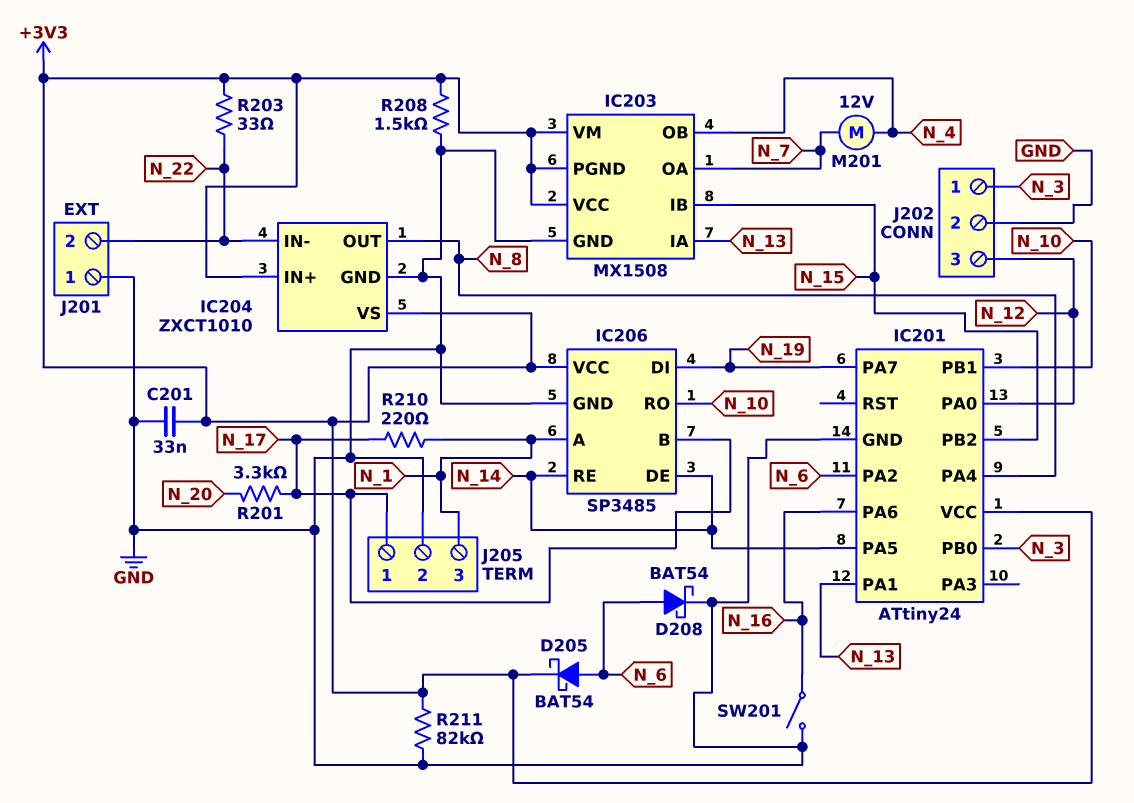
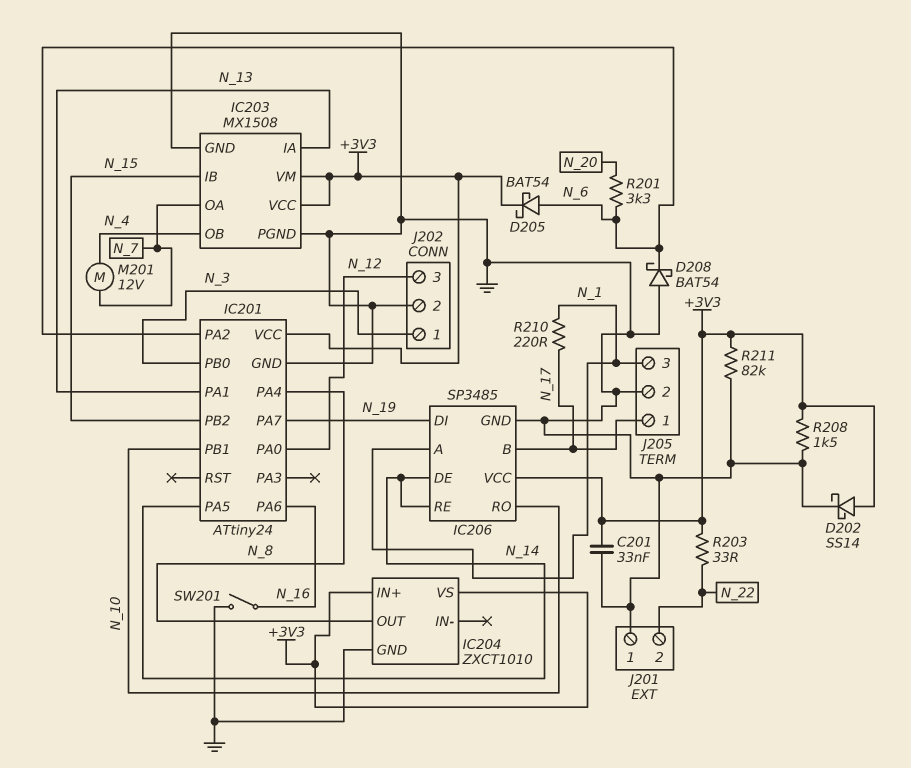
D202: none -> schottky SS14 (A +3V3, K GND)
D208: schottky BAT54 (A N_6, K GND) -> schottky BAT54 (A GND, K N_6)
IC203 pin PGND: +3V3 -> GND
IC204 pin IN-: N_22 -> none
R201: 3.3k (N_17, N_20) -> 3.3k (N_6, N_20)

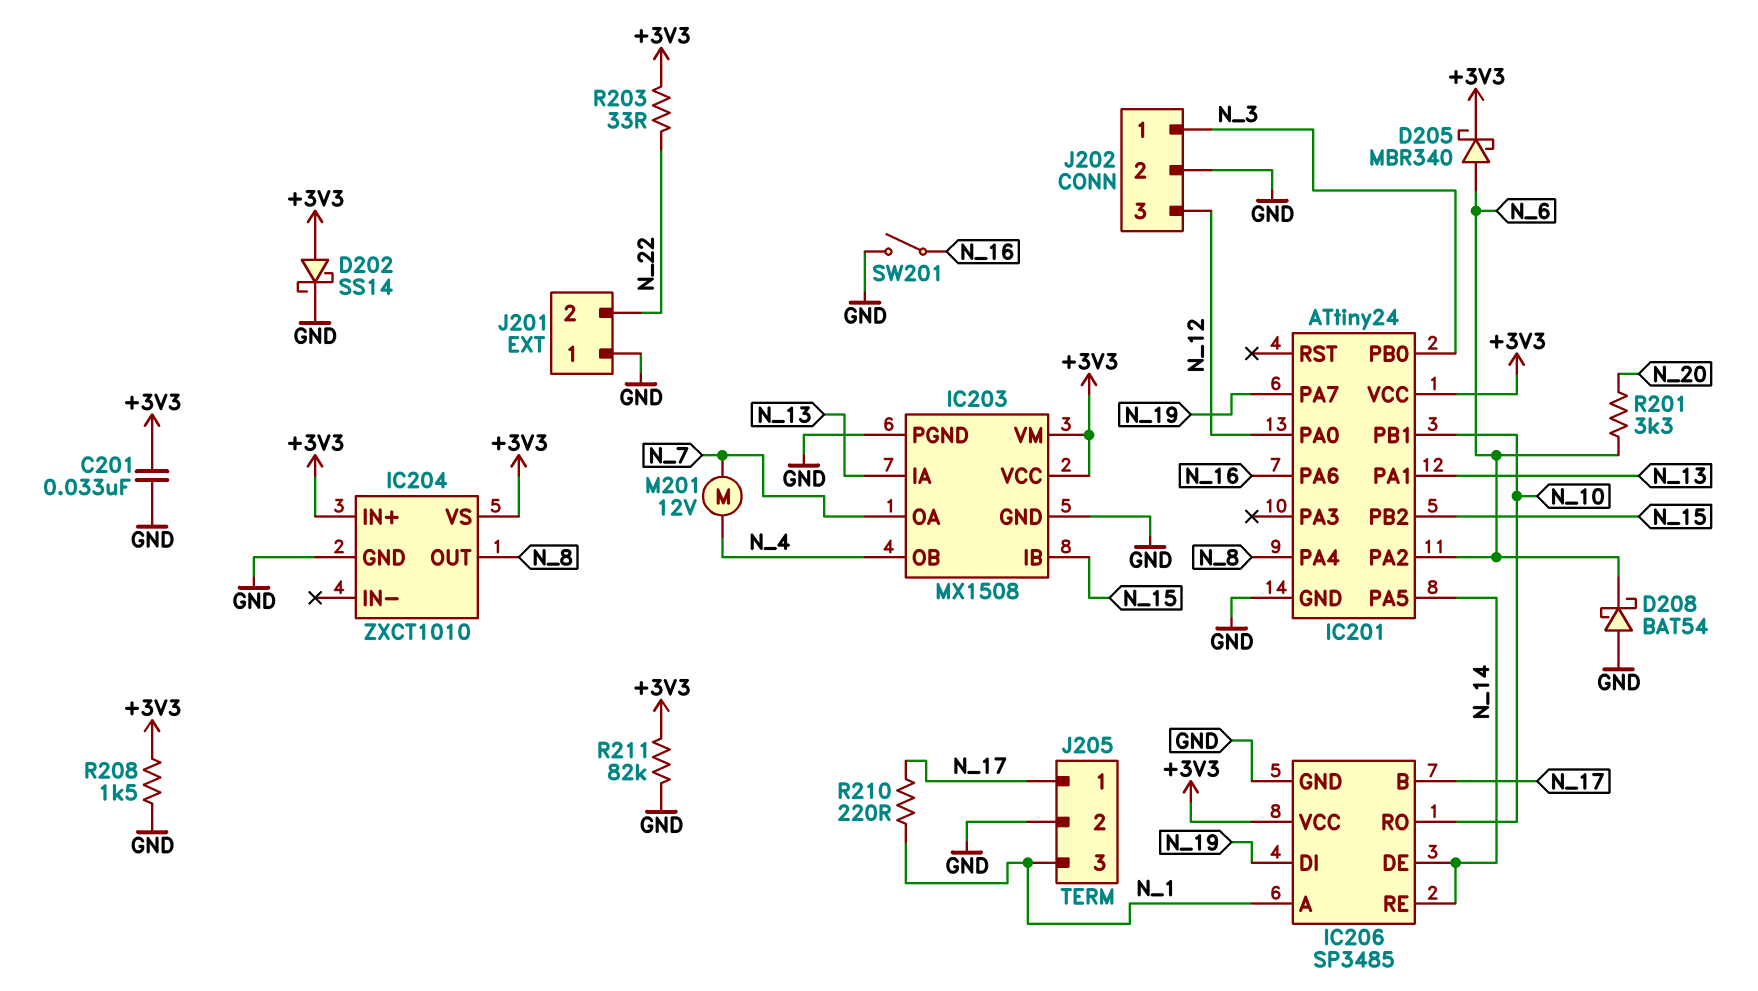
D205: schottky BAT54 (A N_6, K +3V3) -> schottky MBR340 (A N_6, K +3V3)

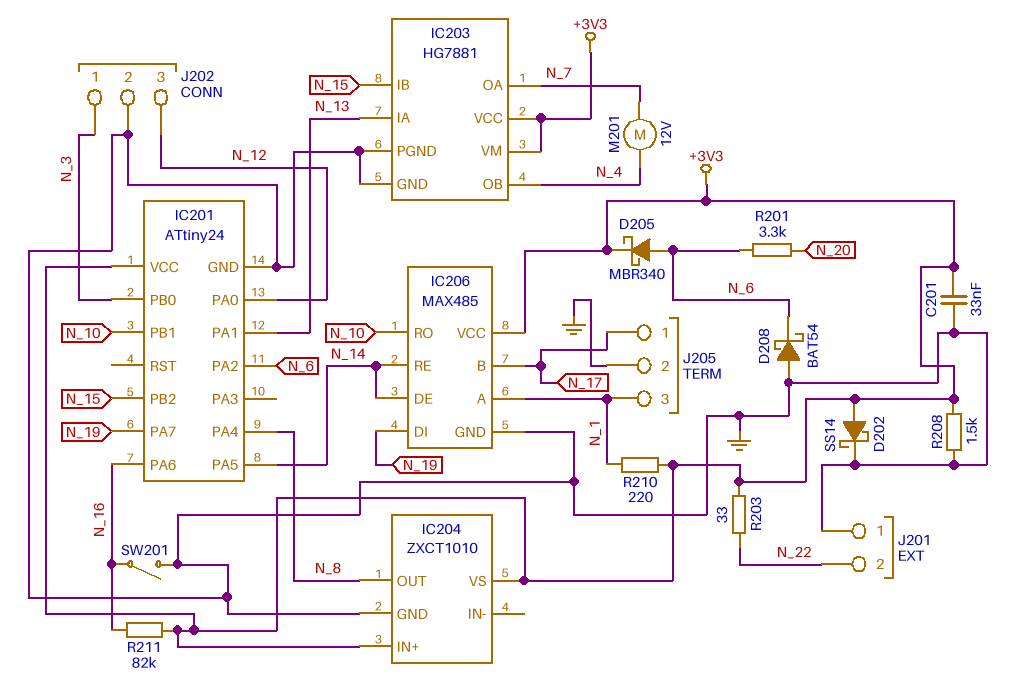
IC203: MX1508 -> HG7881
IC206: SP3485 -> MAX485
R210: 220 (N_1, N_17) -> 220 (+3V3, N_1)
R211: 82k (+3V3, GND) -> 82k (+3V3, N_16)

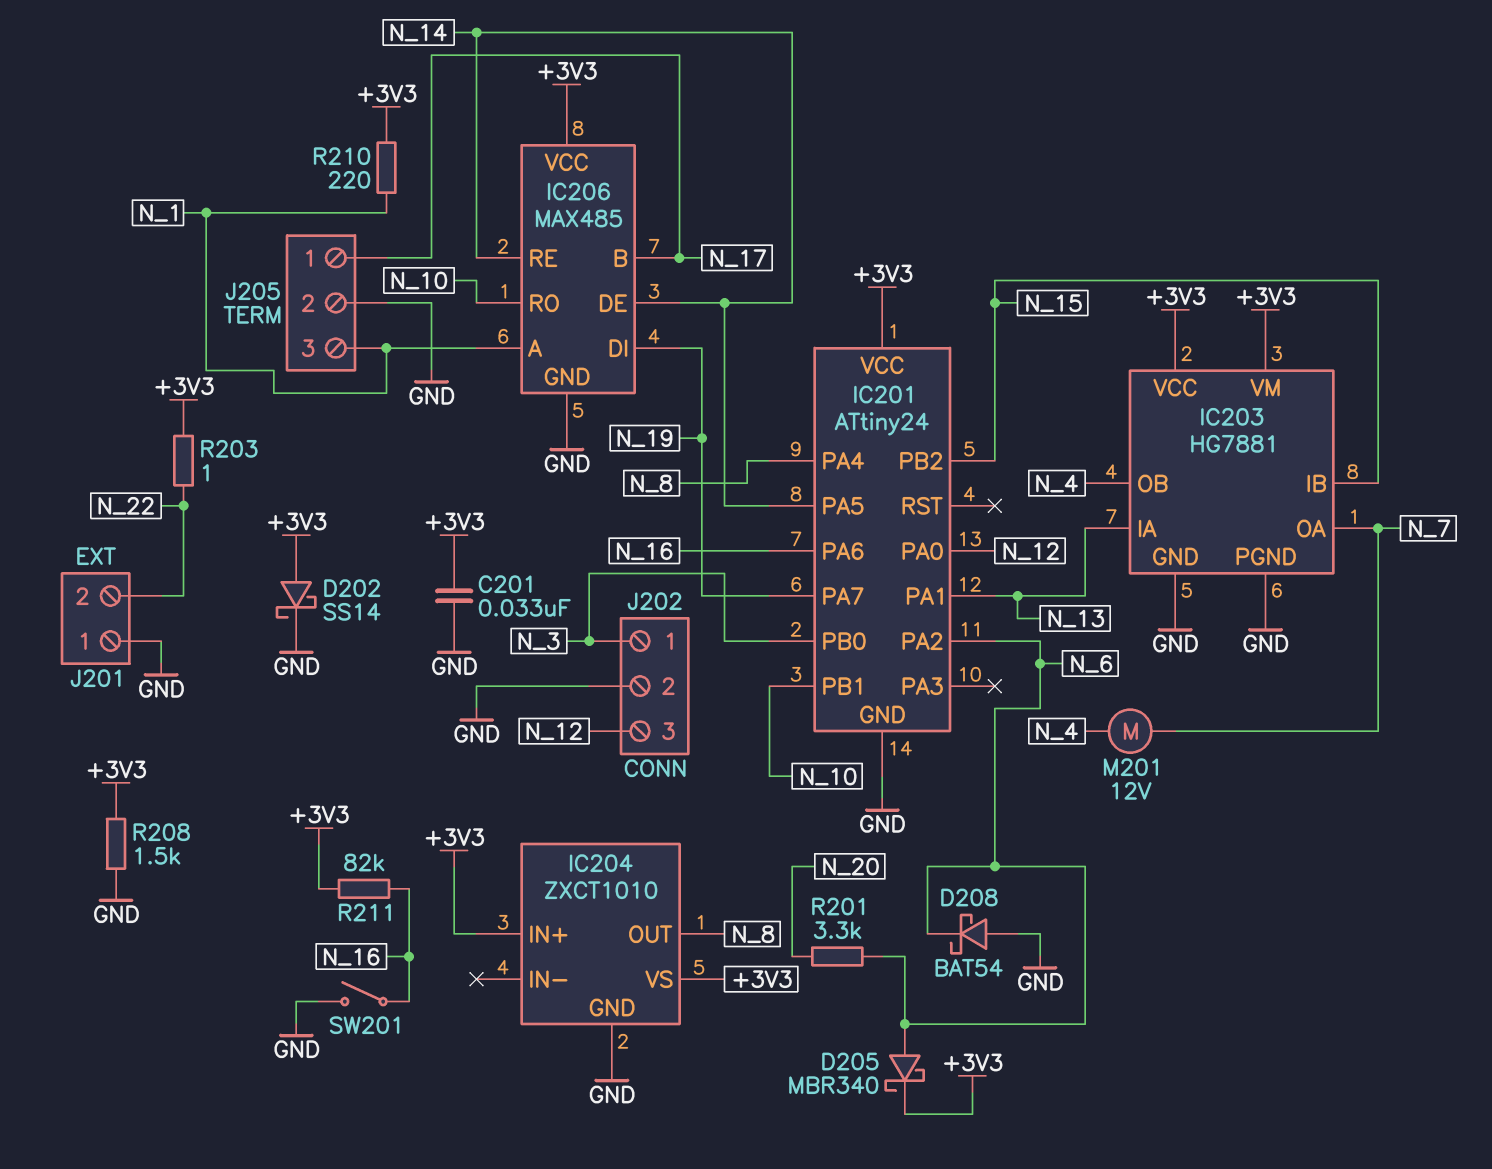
R203: 33 (+3V3, N_22) -> 1 (+3V3, N_22)

